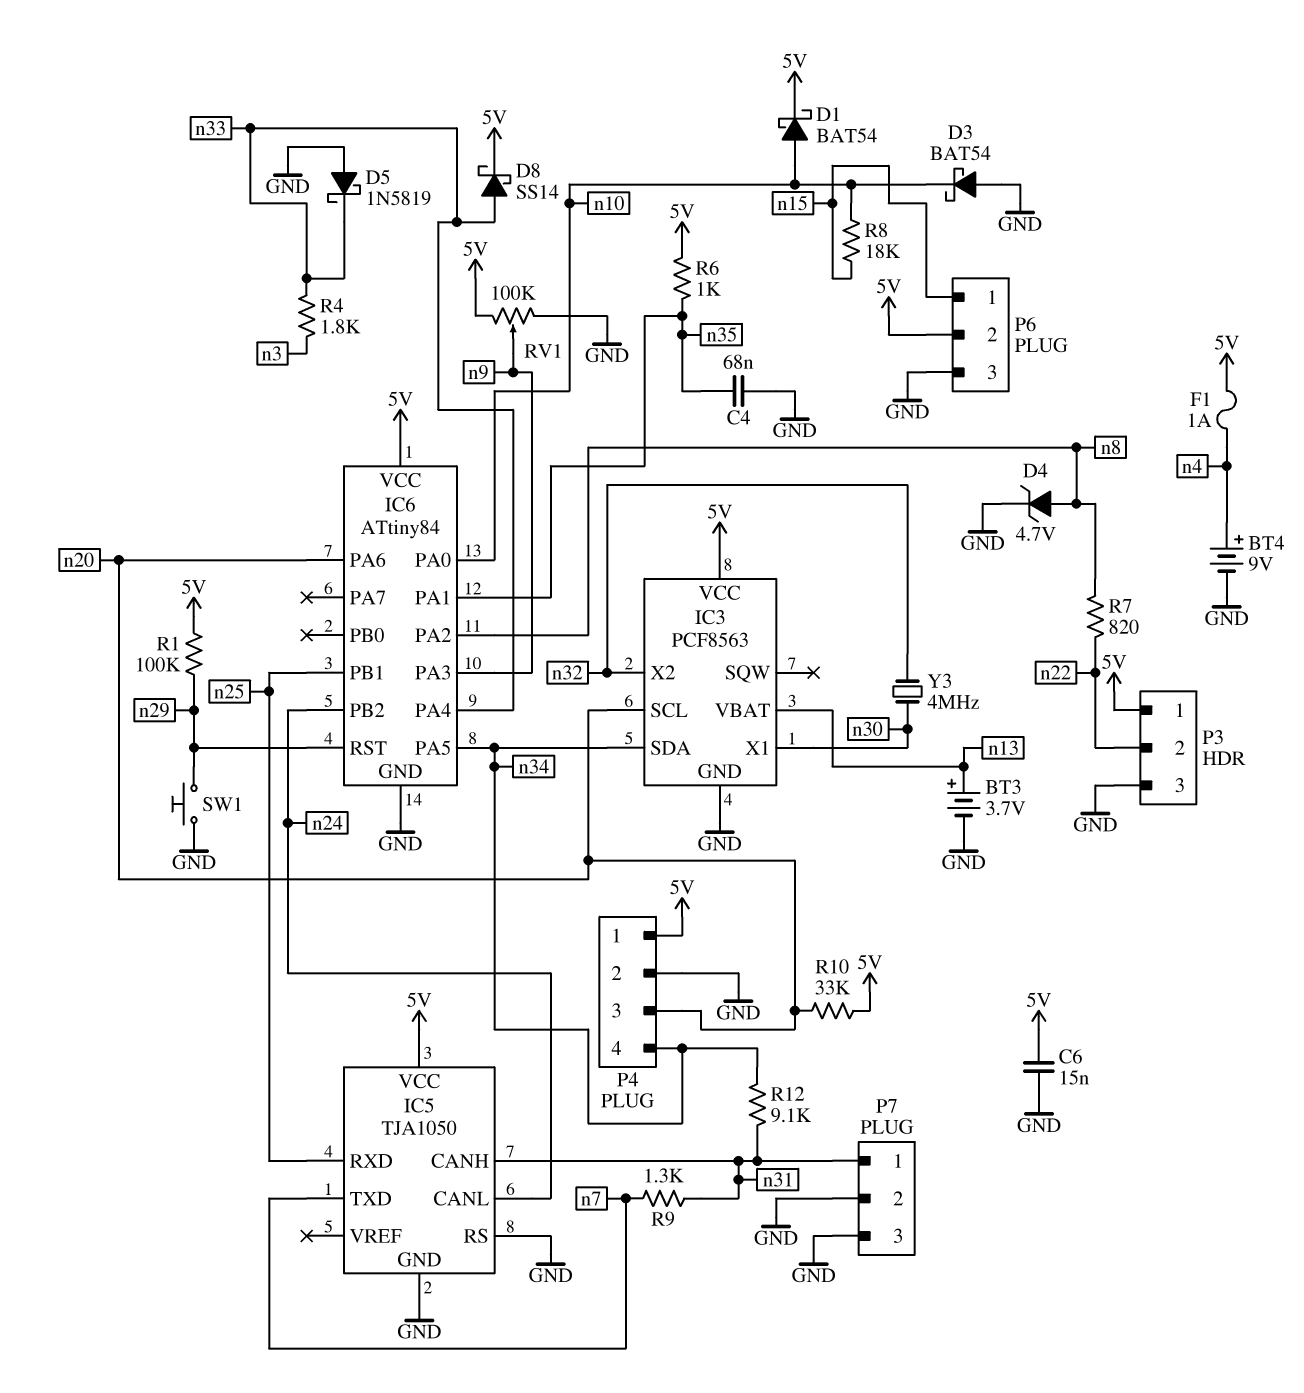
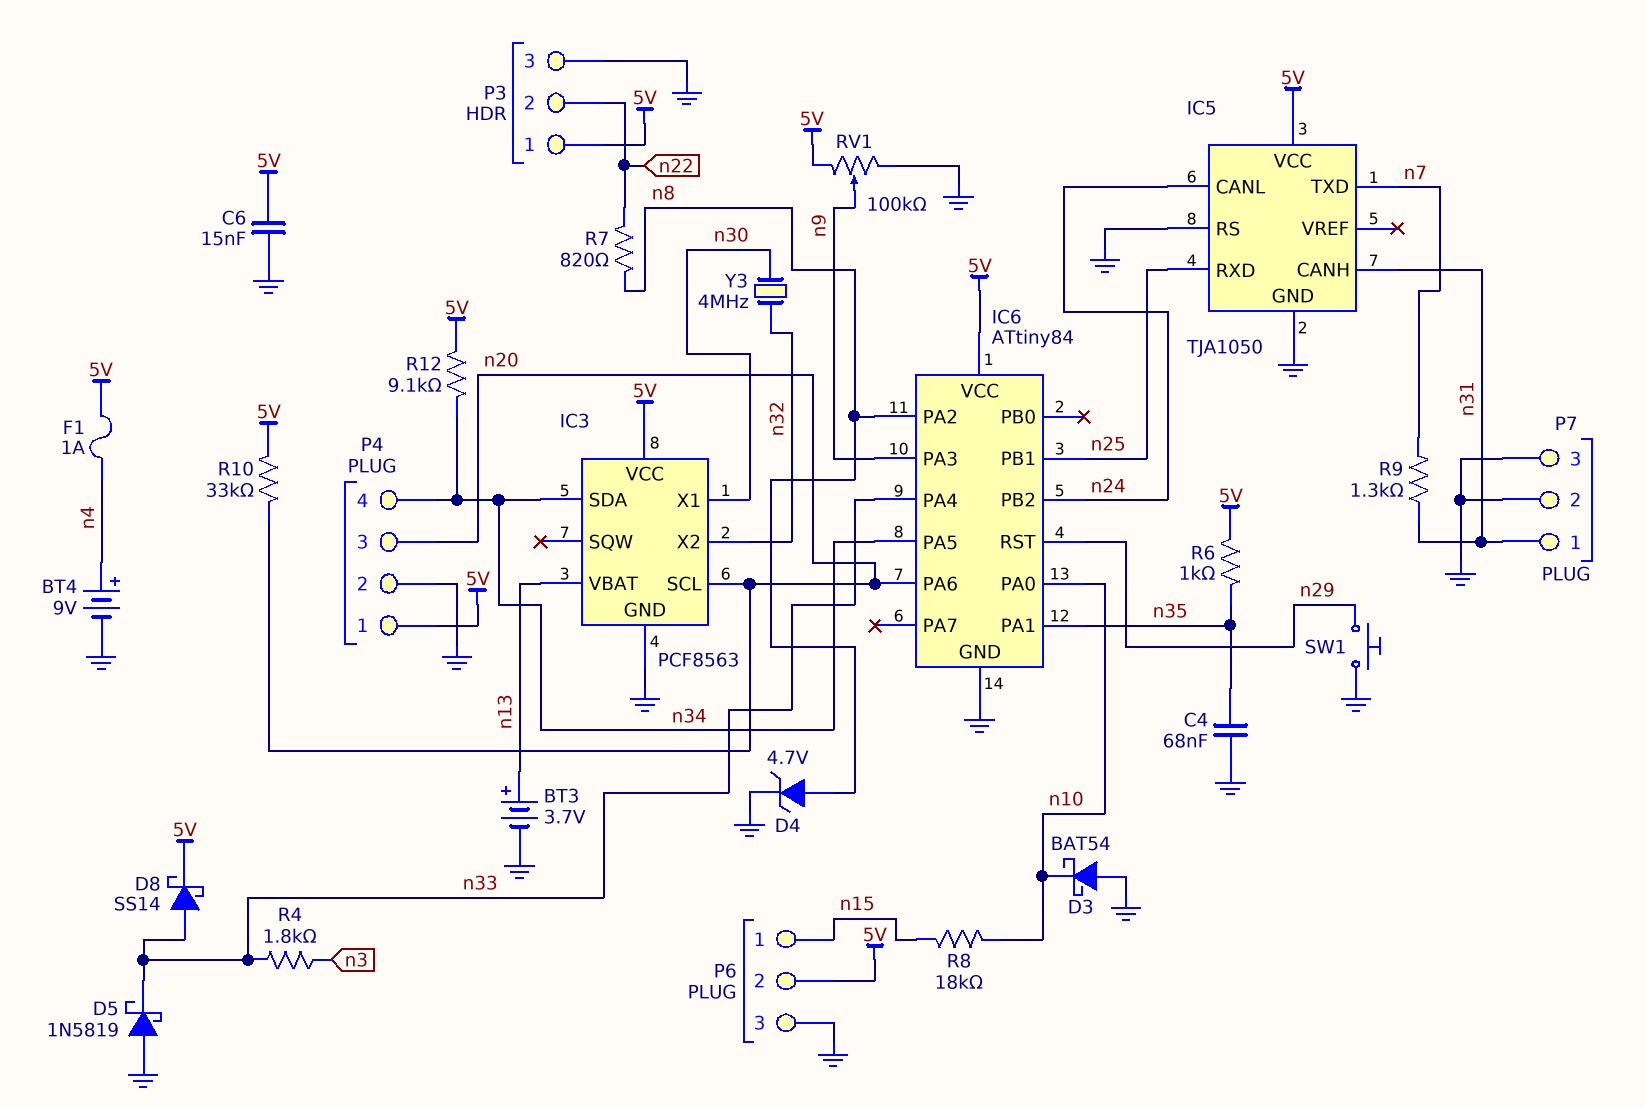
D1: schottky BAT54 (A n10, K 5V) -> none
R1: 100k (5V, n29) -> none
R12: 9.1k (n31, n34) -> 9.1k (5V, n34)

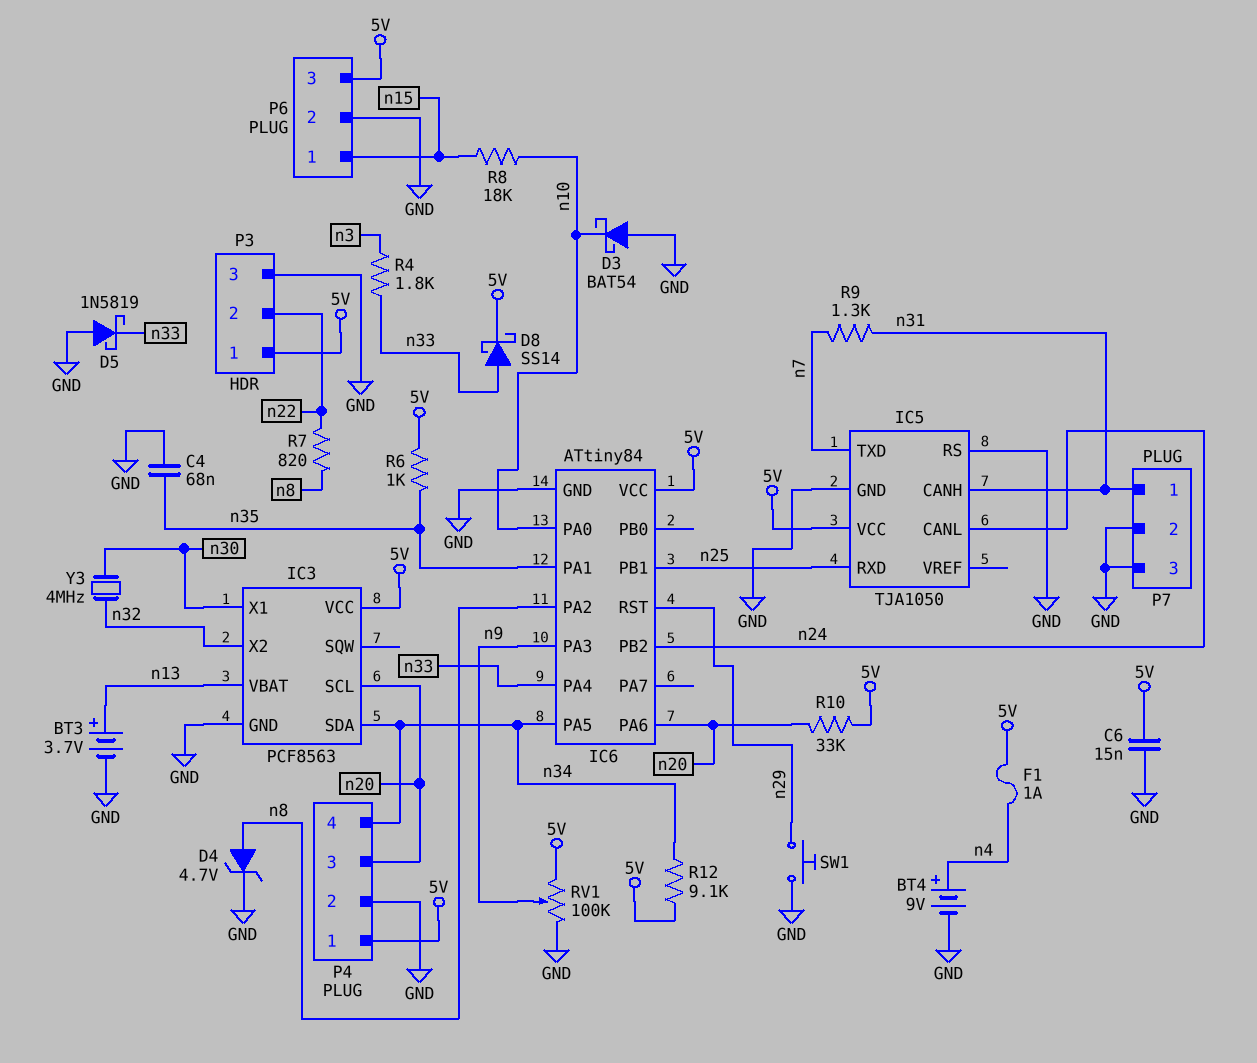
P6 pin 2: 5V -> GND
P6 pin 3: GND -> 5V

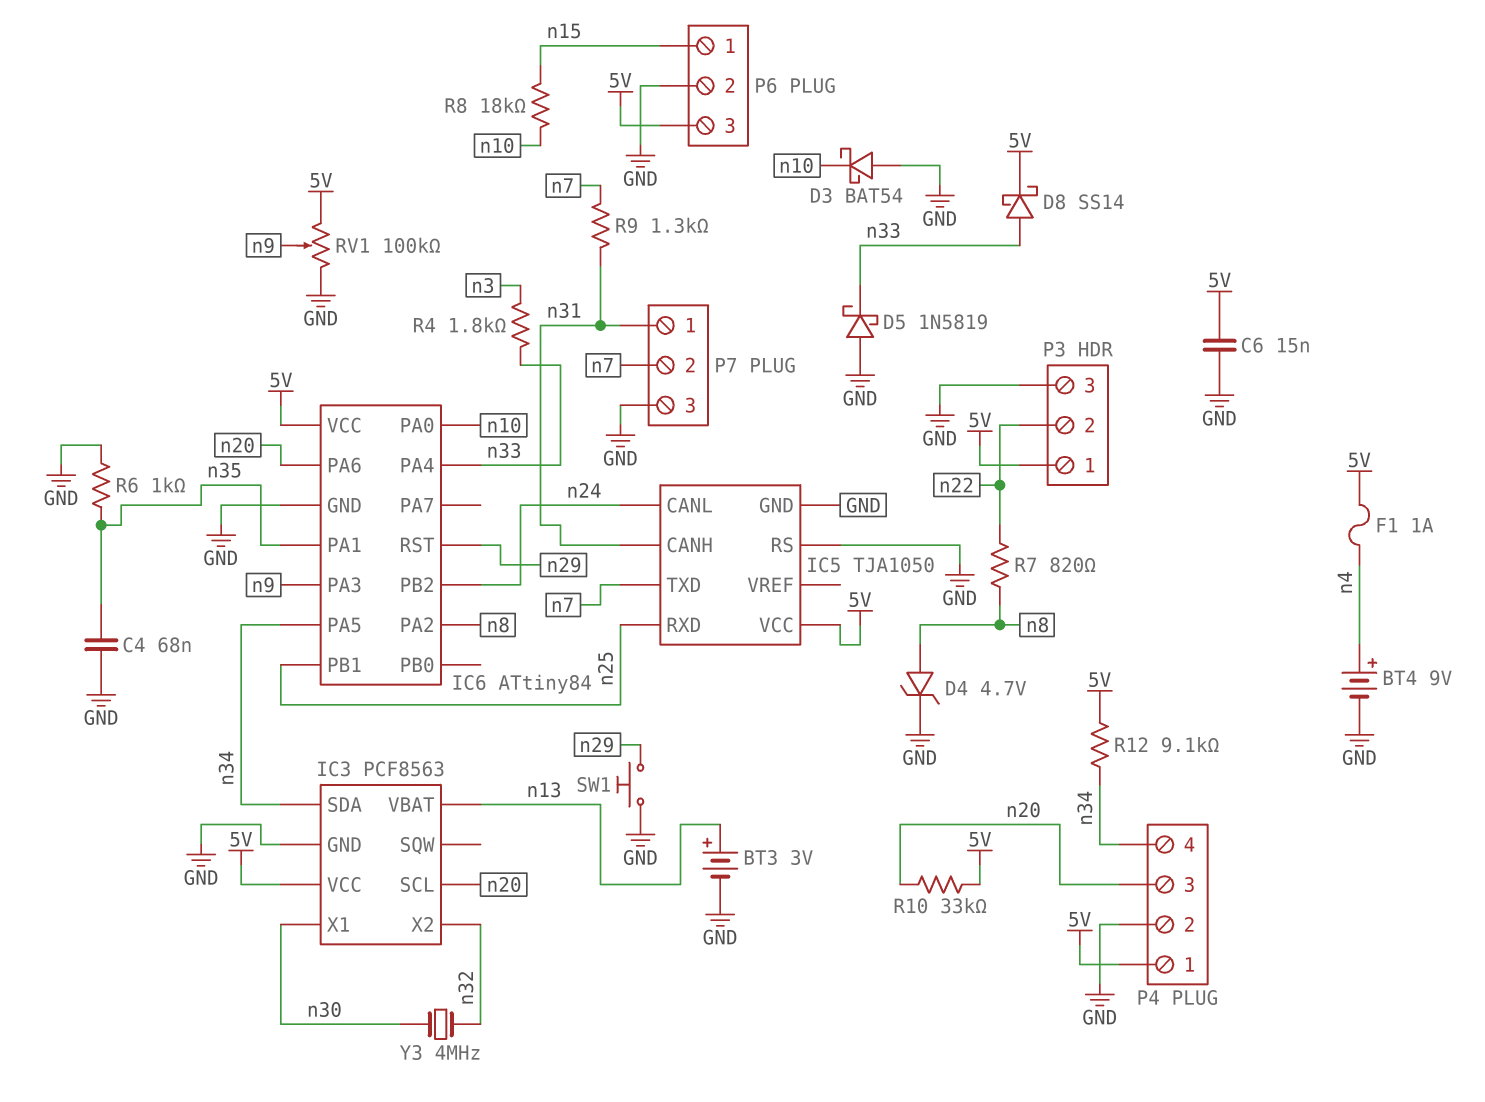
BT3: 3.7V (plus n13, minus GND) -> 3V (plus n13, minus GND)
P7 pin 2: GND -> n7
R6: 1k (5V, n35) -> 1k (GND, n35)

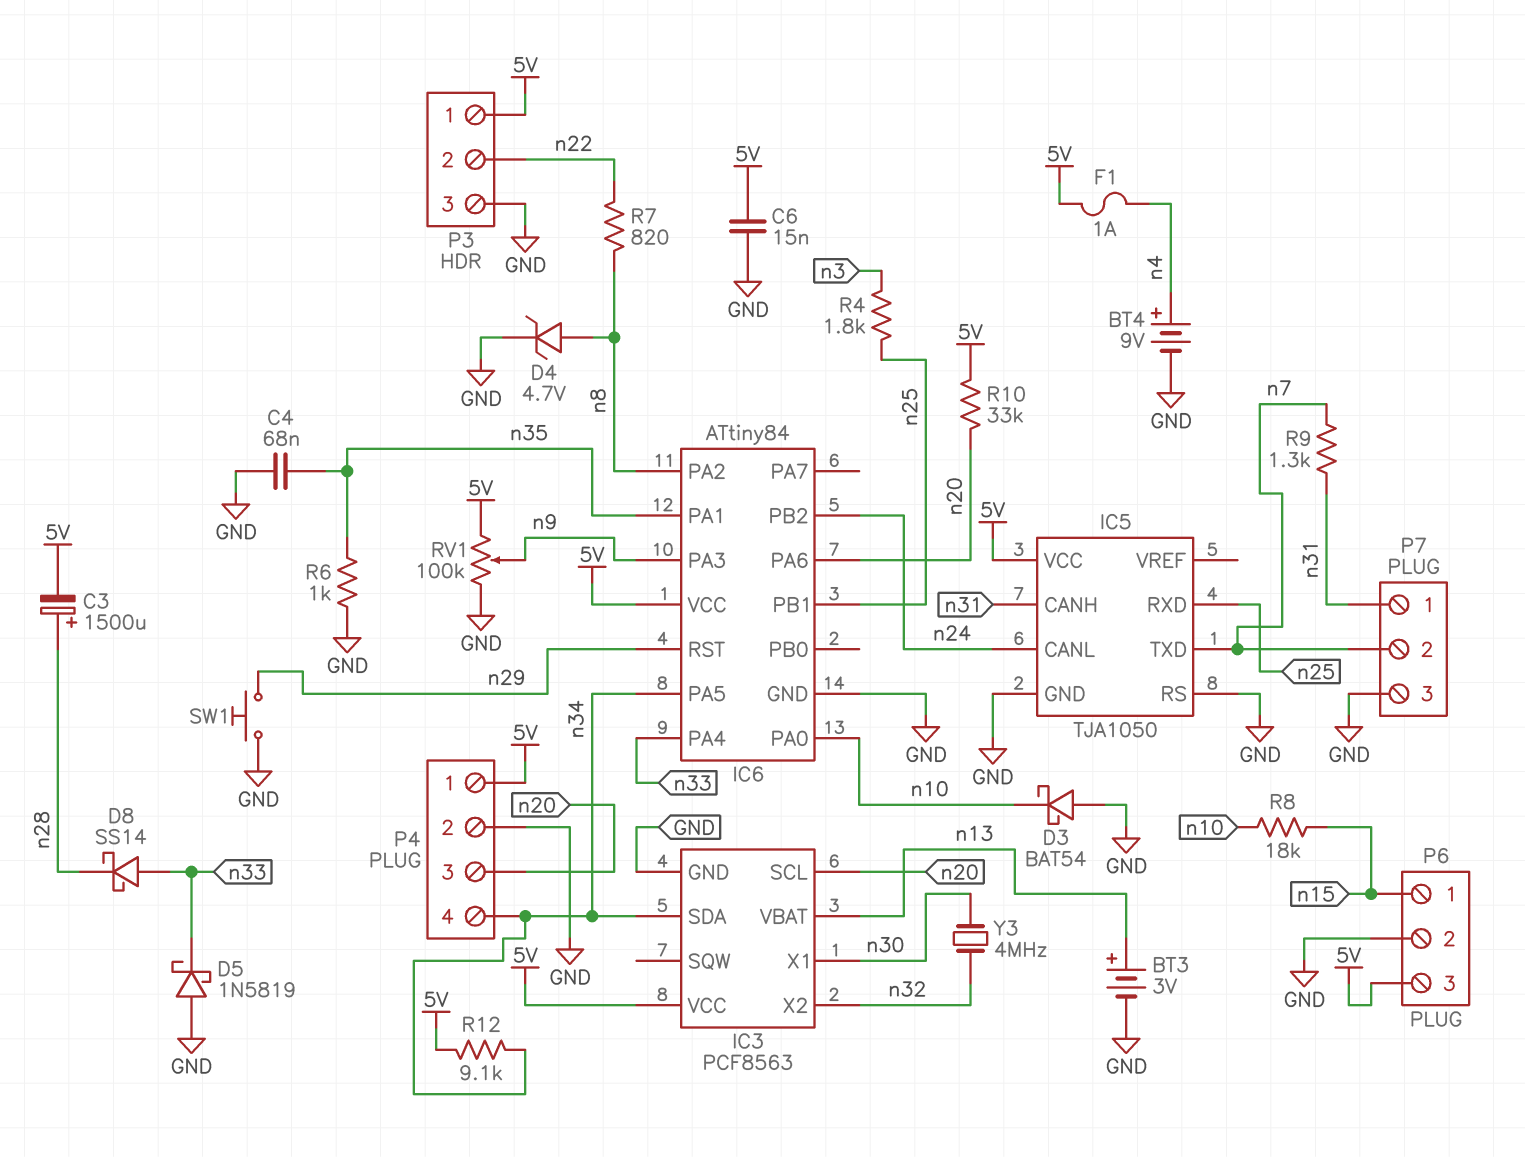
C3: none -> 1500uF (plus n28, minus 5V)
D8: schottky SS14 (A n33, K 5V) -> schottky SS14 (A n33, K n28)
R4: 1.8k (n3, n33) -> 1.8k (n3, n25)

